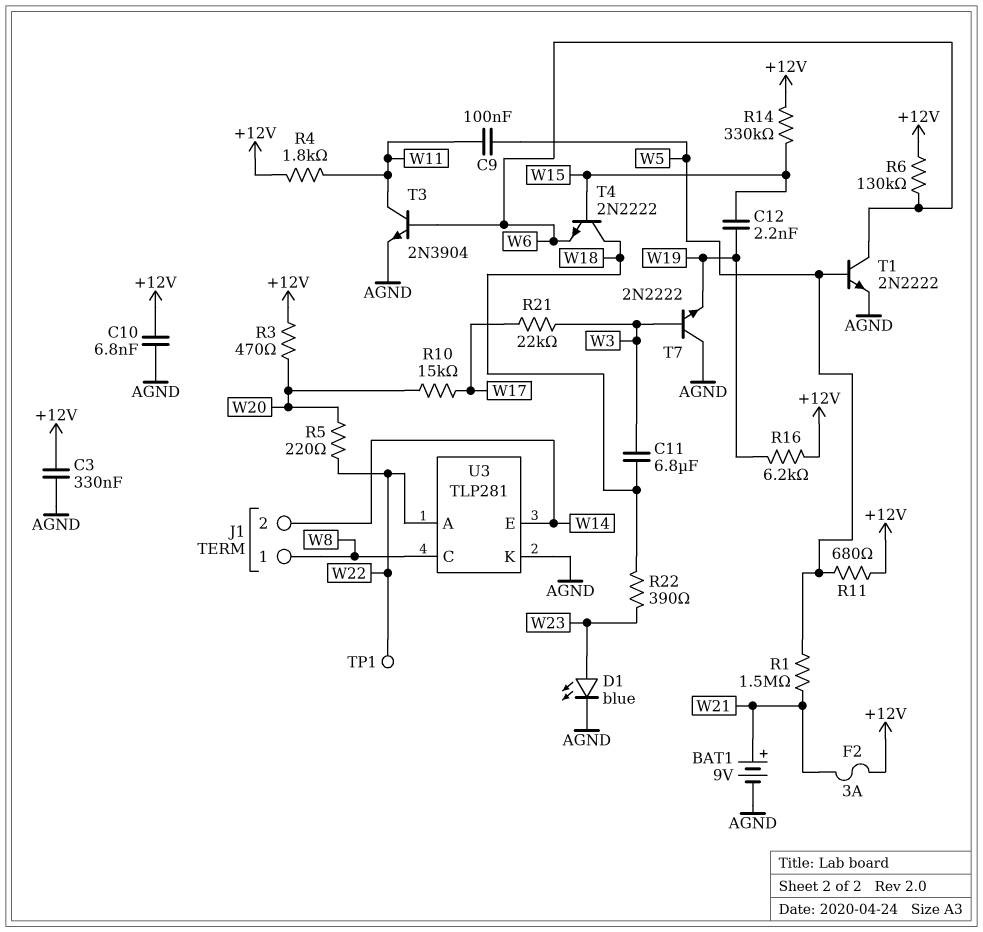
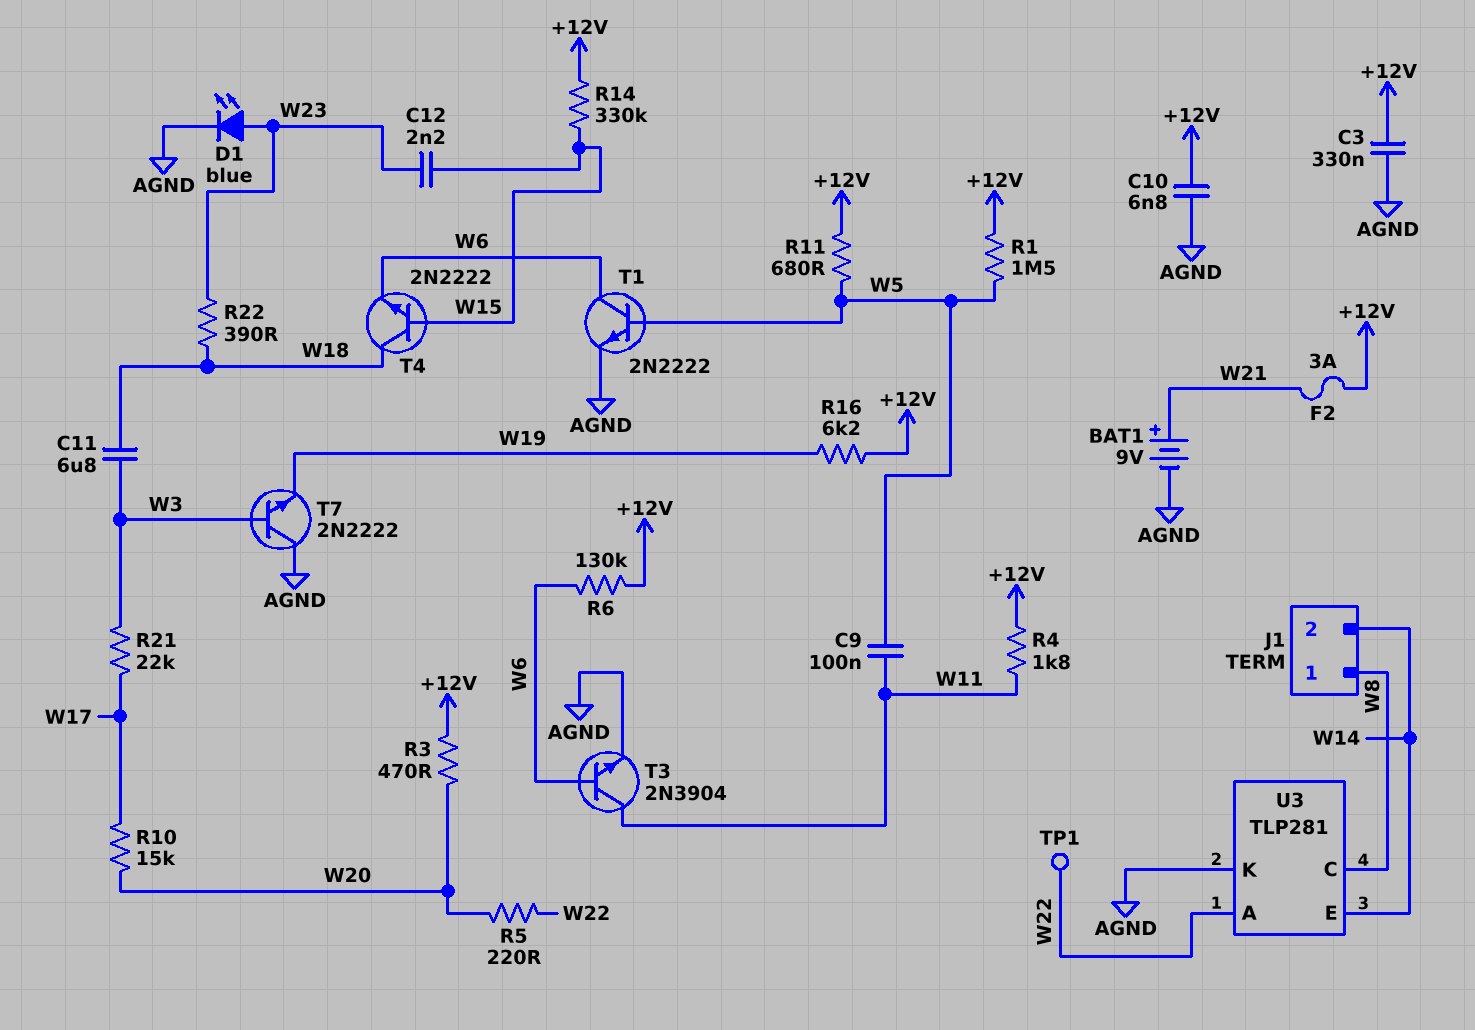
C12: 2.2nF (W15, W19) -> 2.2nF (W15, W23)
R1: 1.5M (W5, W21) -> 1.5M (+12V, W5)

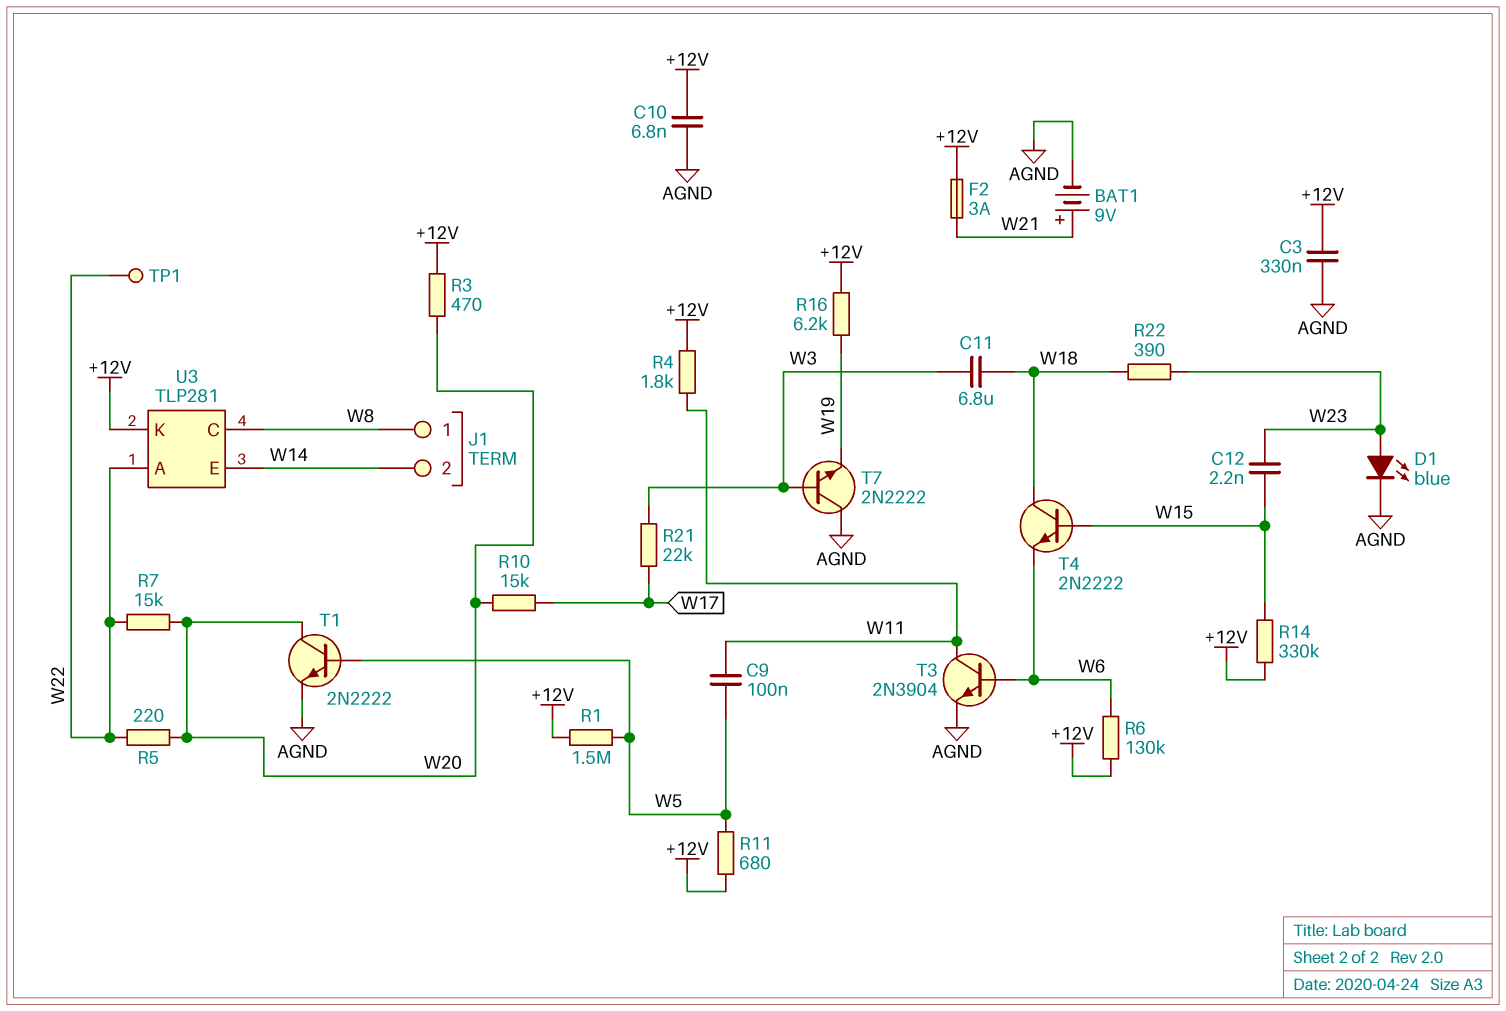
R7: none -> 15k (W20, W22)
T1: NPN 2N2222 (B W5, C W6, E AGND) -> NPN 2N2222 (B W5, C W20, E AGND)
U3 pin K: AGND -> +12V

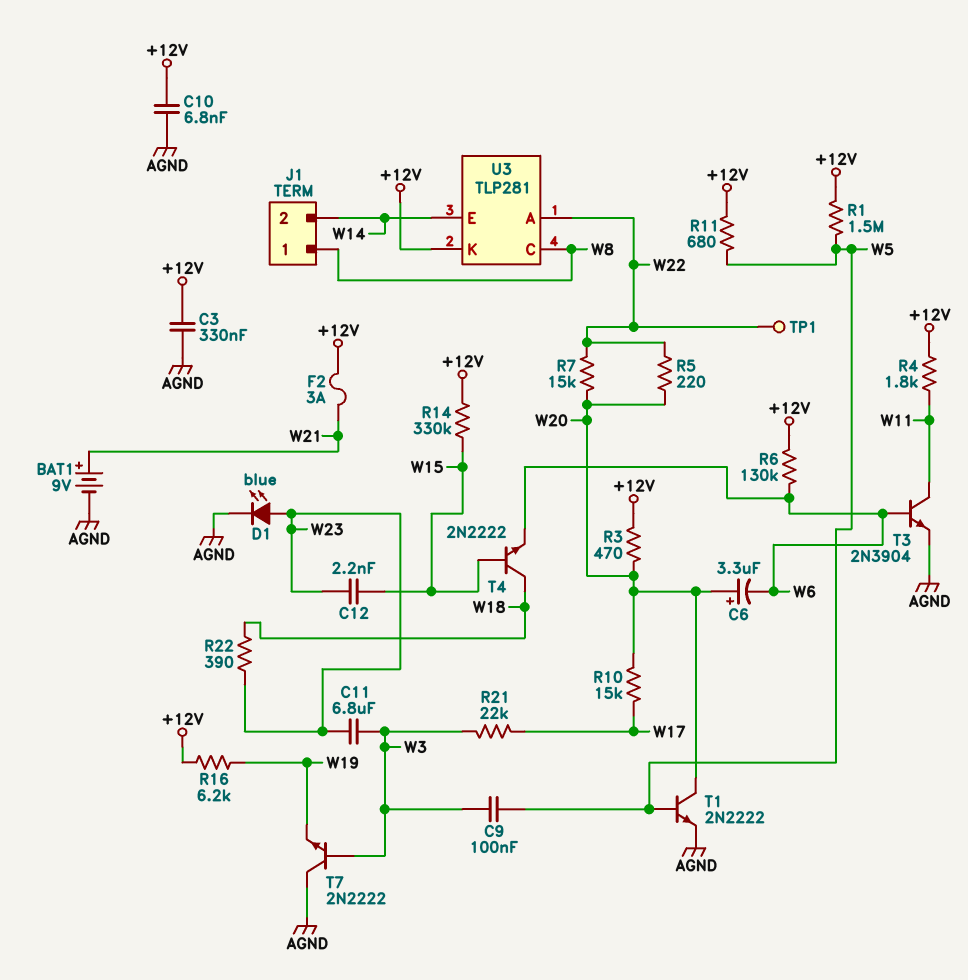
C6: none -> 3.3uF (plus W20, minus W6)
C9: 100nF (W5, W11) -> 100nF (W3, W5)
C11: 6.8uF (W3, W18) -> 6.8uF (W3, W23)

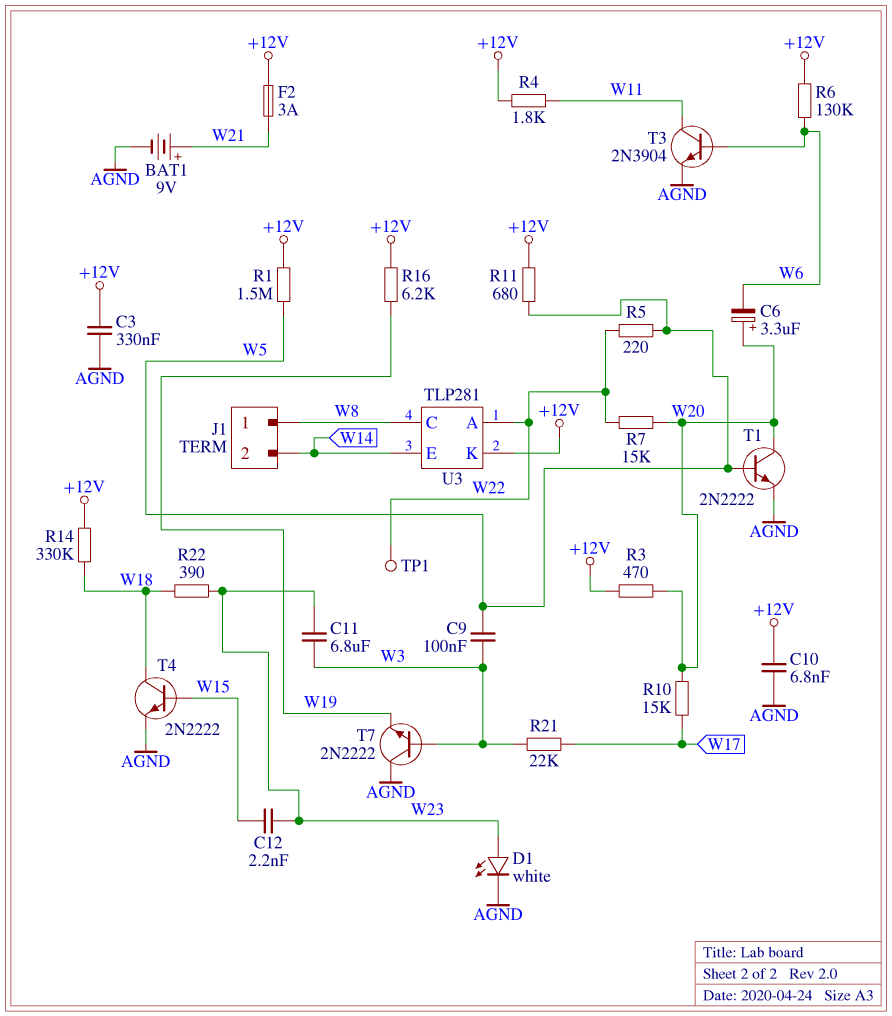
D1: LED blue (A W23, K AGND) -> LED white (A W23, K AGND)
R5: 220 (W20, W22) -> 220 (W5, W22)
R14: 330k (+12V, W15) -> 330k (+12V, W18)
T4: NPN 2N2222 (B W15, C W18, E W6) -> NPN 2N2222 (B W15, C W18, E AGND)

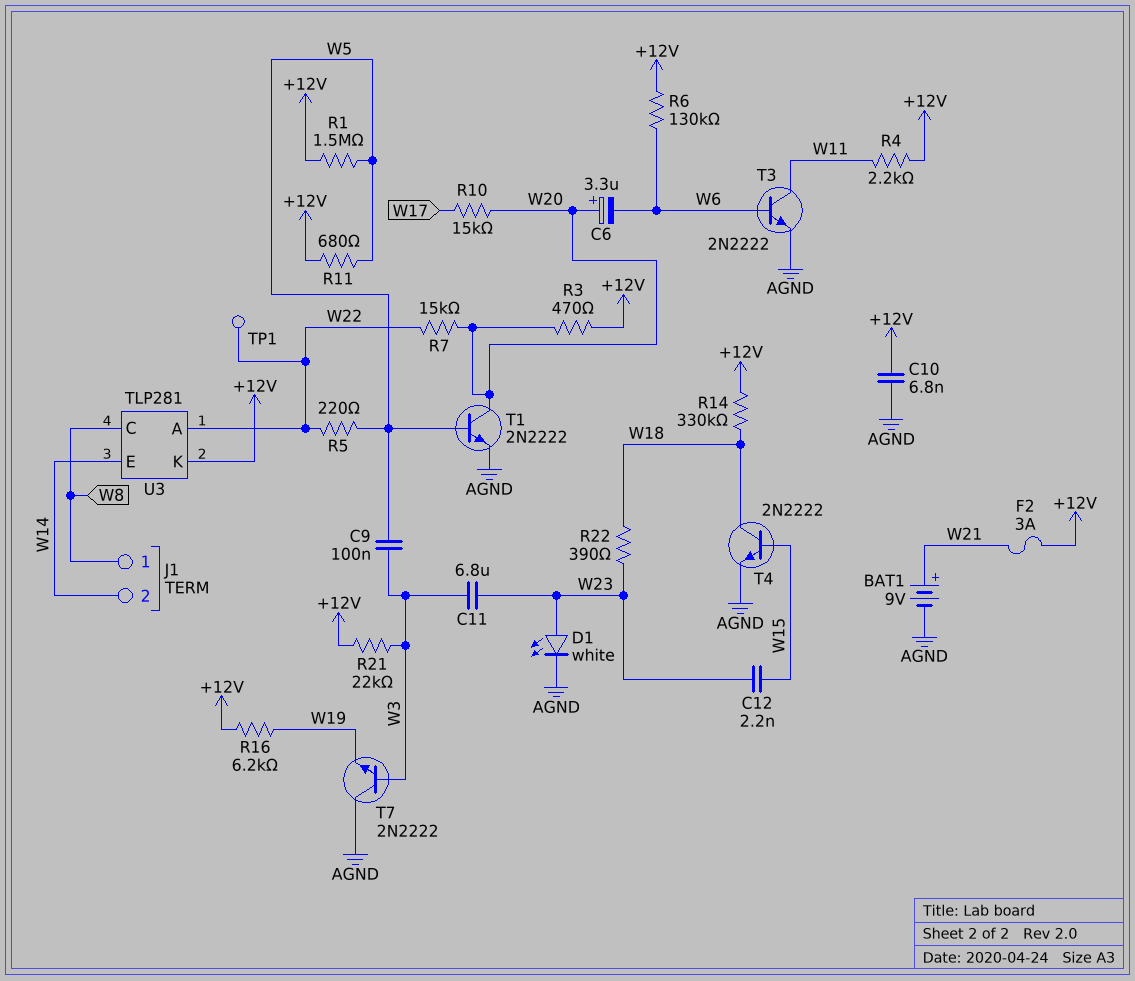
C3: 330nF (+12V, AGND) -> none
R4: 1.8k (+12V, W11) -> 2.2k (+12V, W11)
R21: 22k (W3, W17) -> 22k (+12V, W3)
T3: NPN 2N3904 (B W6, C W11, E AGND) -> NPN 2N2222 (B W6, C W11, E AGND)

